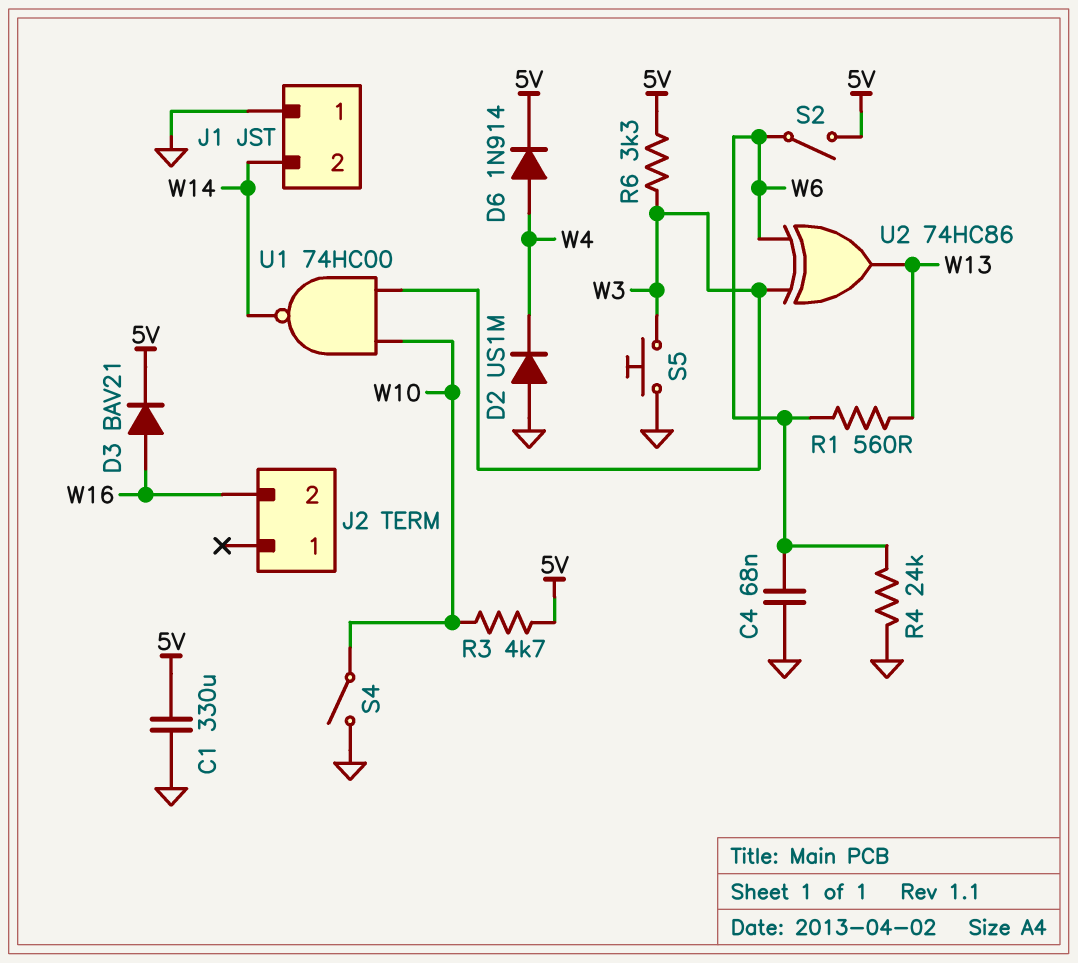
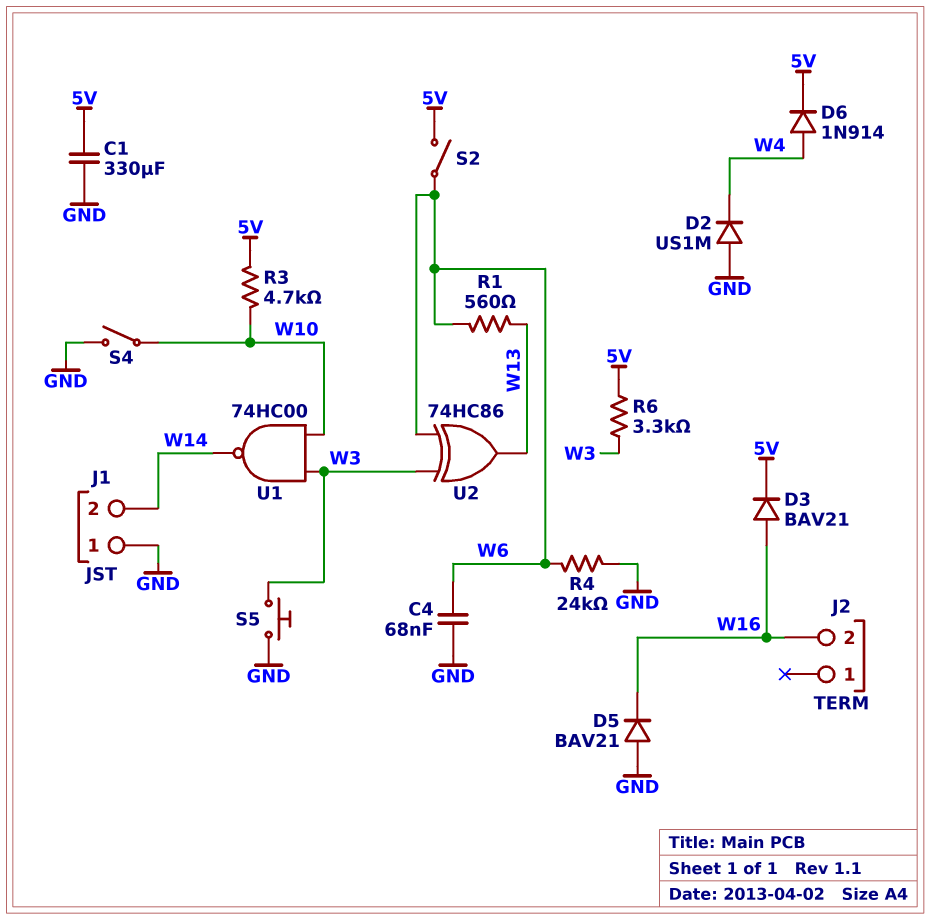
D5: none -> diode BAV21 (A GND, K W16)

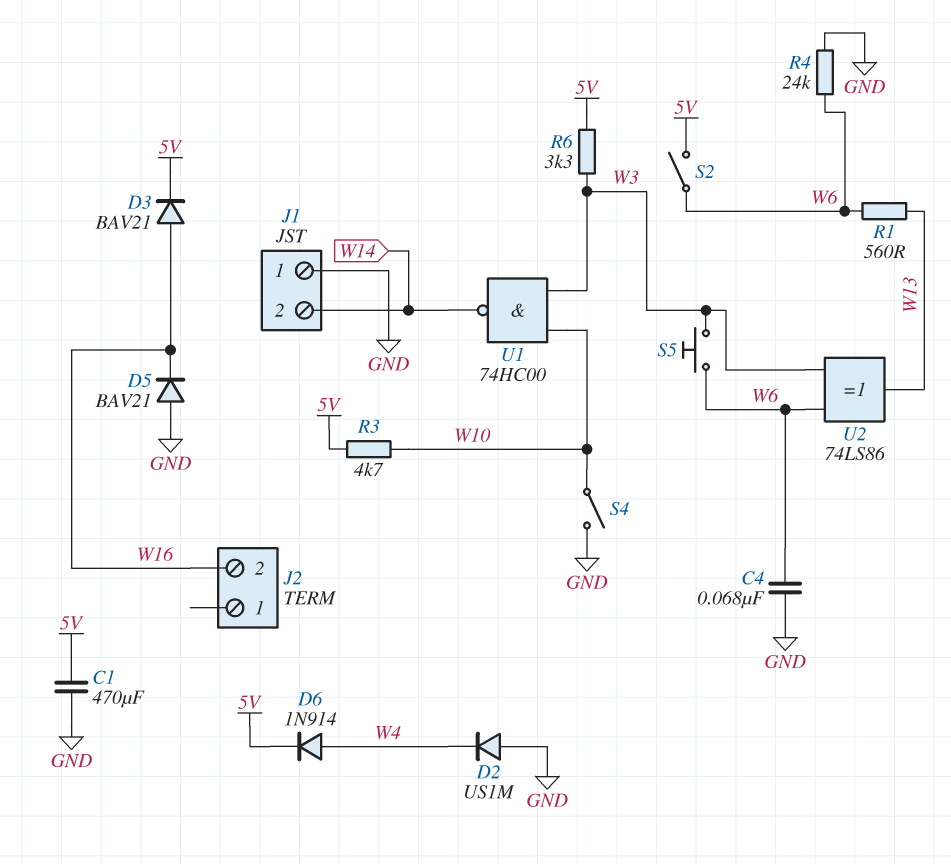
C1: 330uF (5V, GND) -> 470uF (5V, GND)
S5: button (GND, W3) -> button (W3, W6)
U2: XOR 74HC86 (in W3, in W6, out W13) -> XOR 74LS86 (in W3, in W6, out W13)

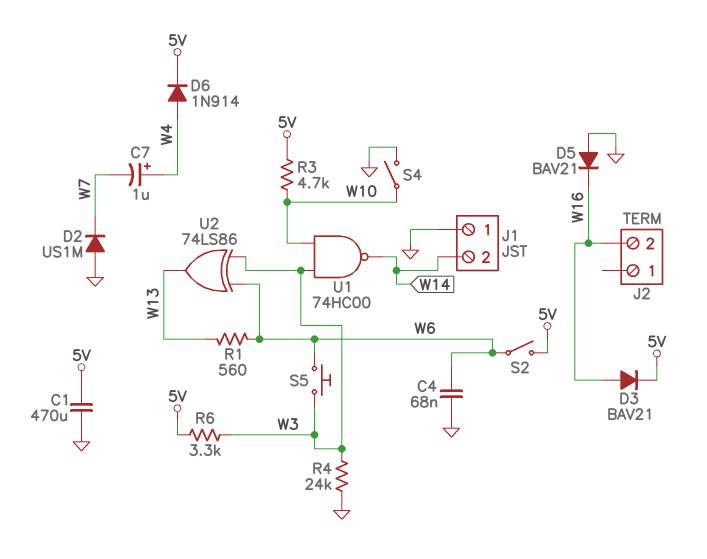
C7: none -> 1uF (plus W4, minus W7)
D2: diode US1M (A GND, K W4) -> diode US1M (A GND, K W7)
R4: 24k (GND, W6) -> 24k (GND, W3)

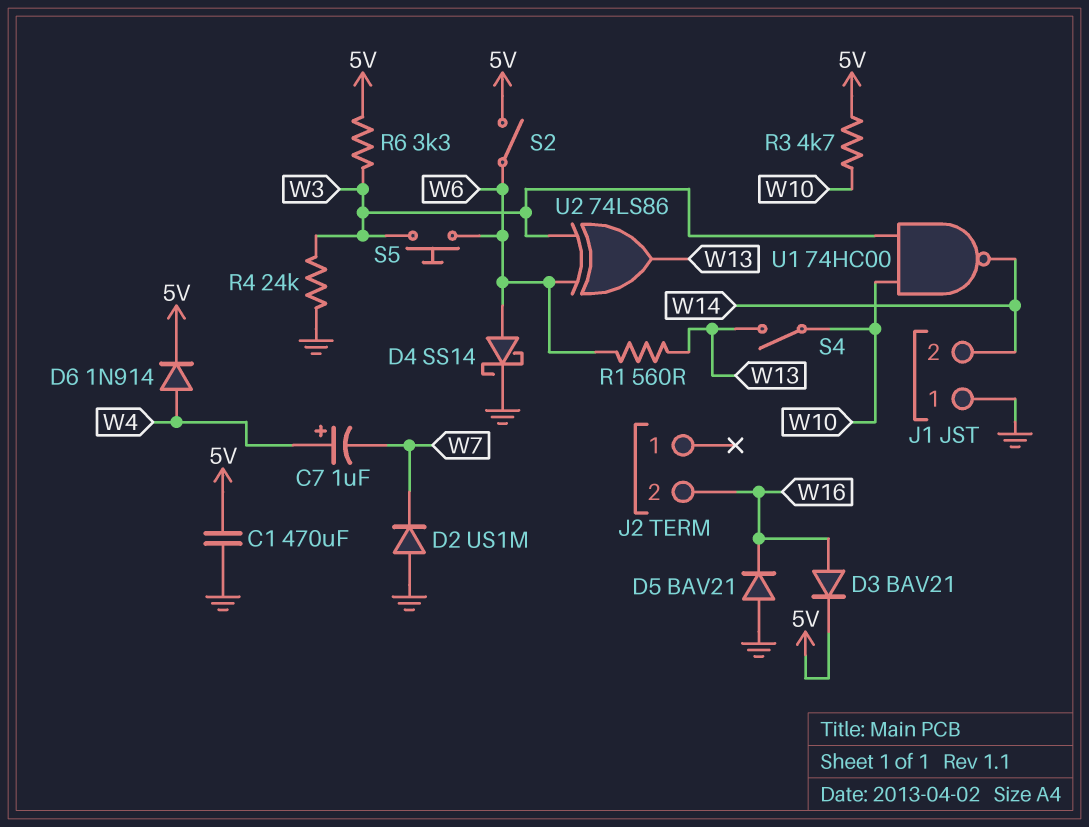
C4: 68nF (GND, W6) -> none
D4: none -> schottky SS14 (A W6, K GND)
S4: switch (GND, W10) -> switch (W10, W13)

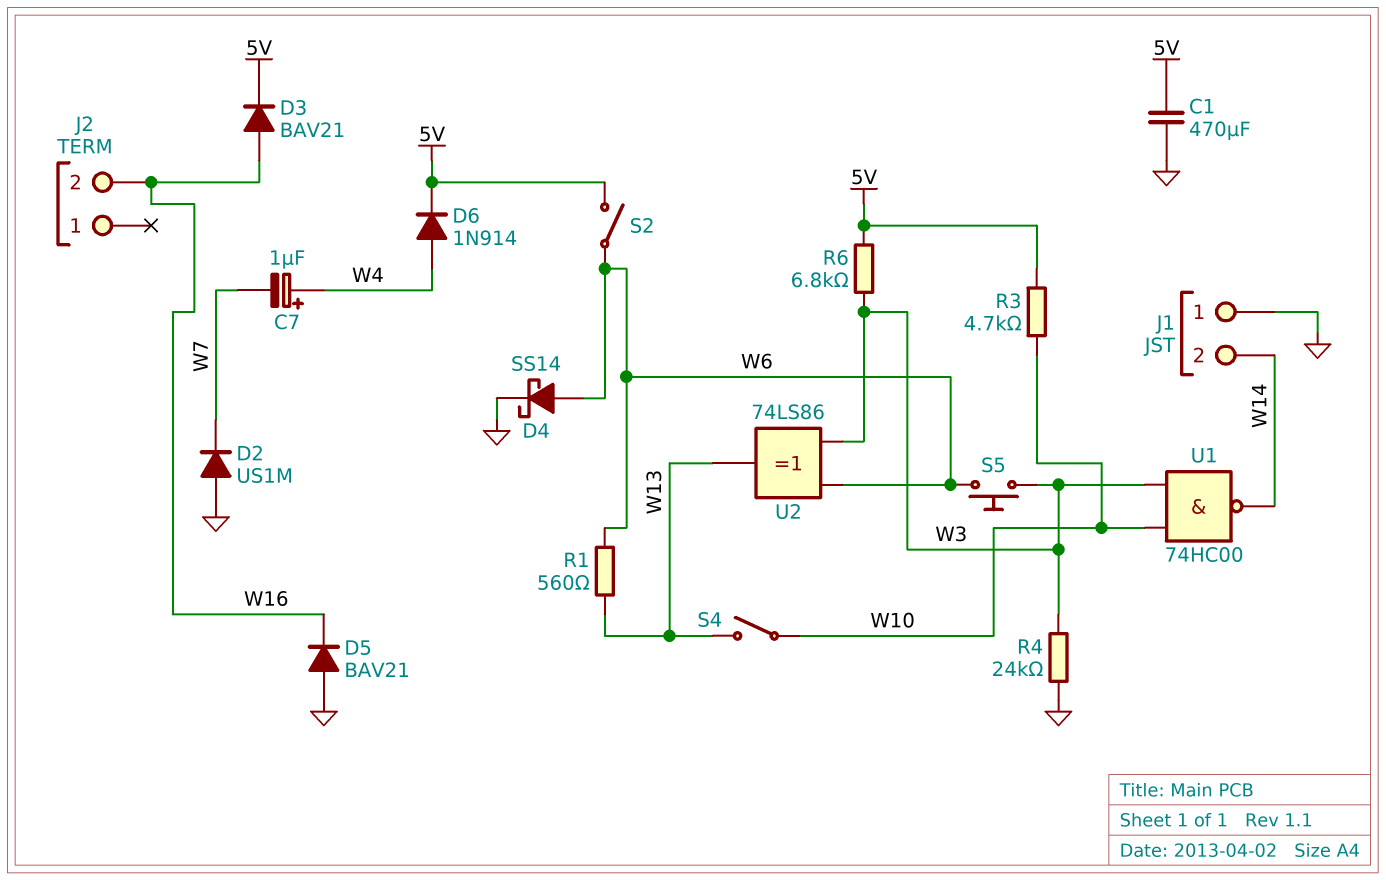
R6: 3.3k (5V, W3) -> 6.8k (5V, W3)

